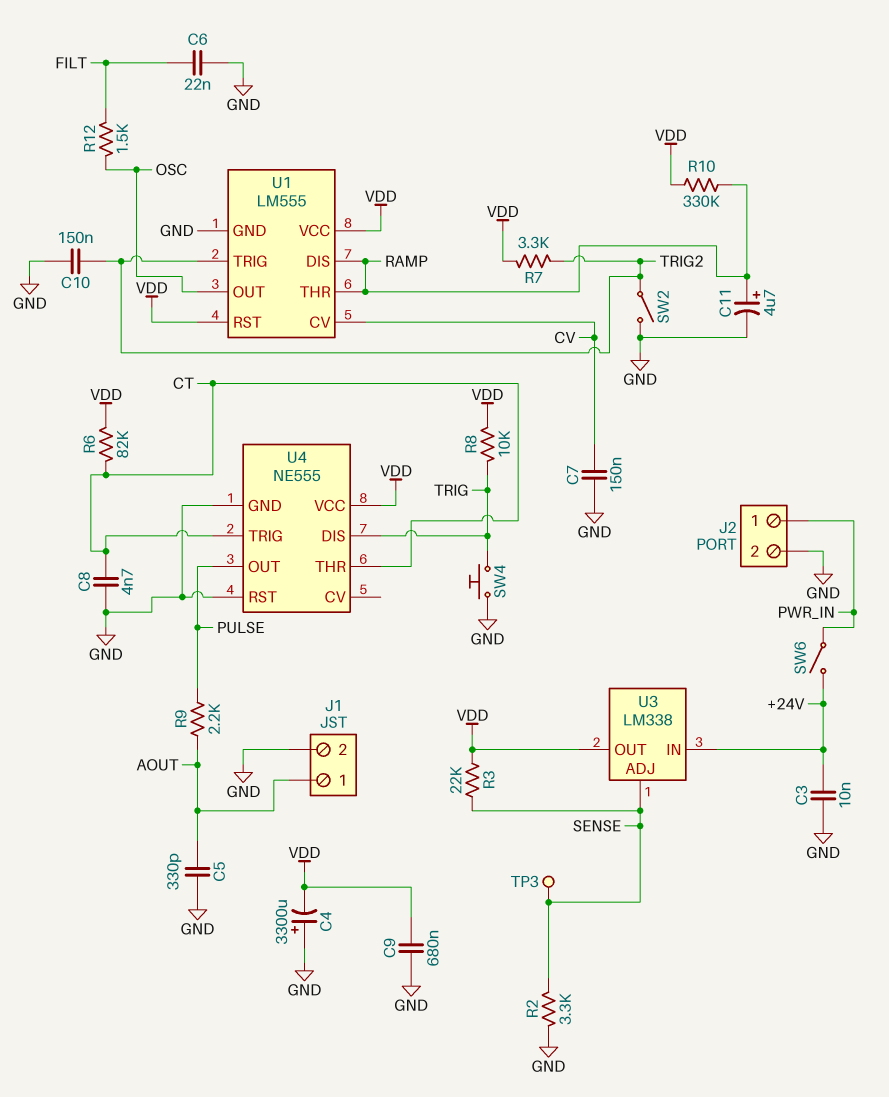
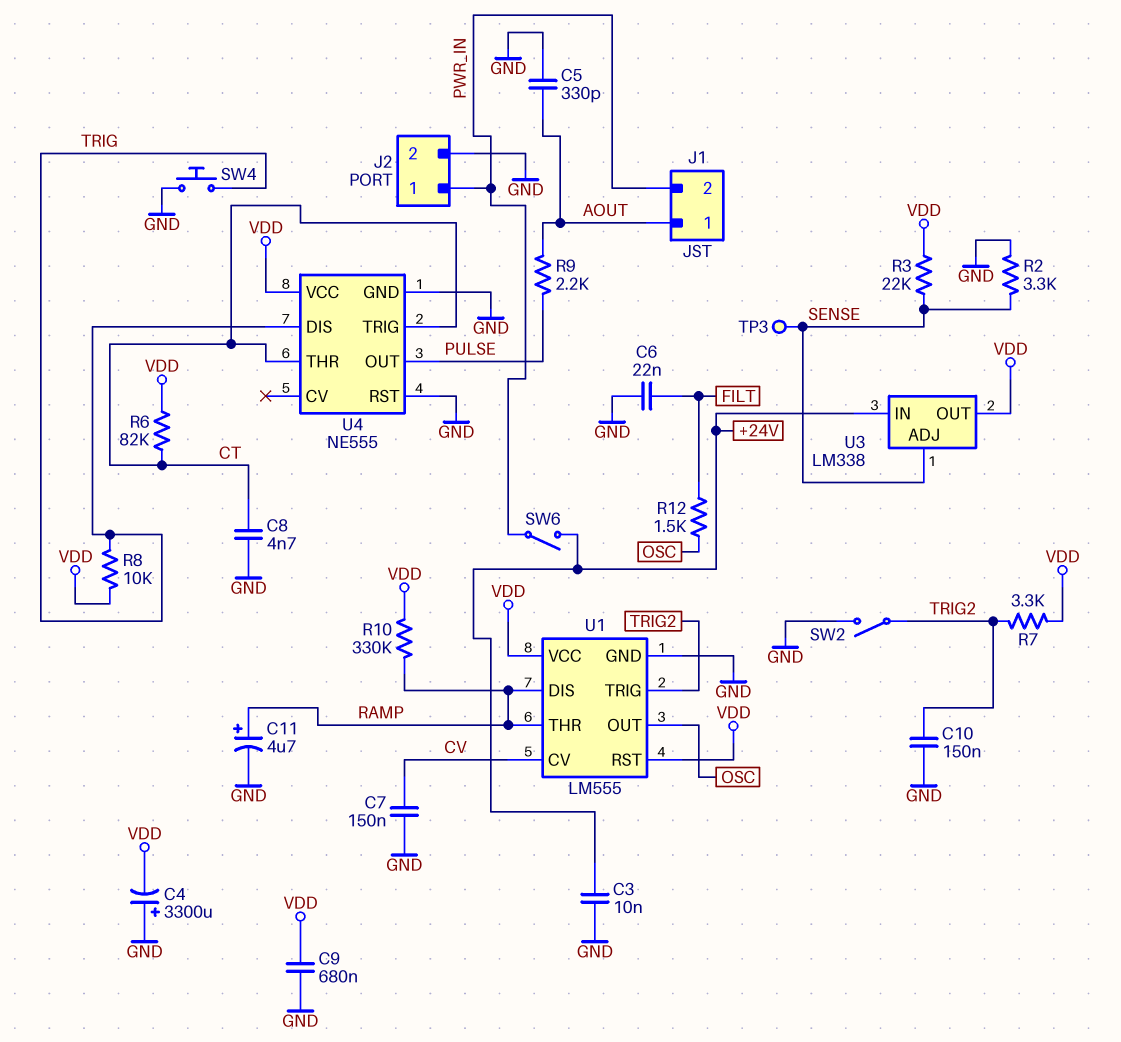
J1 pin 2: GND -> PWR_IN

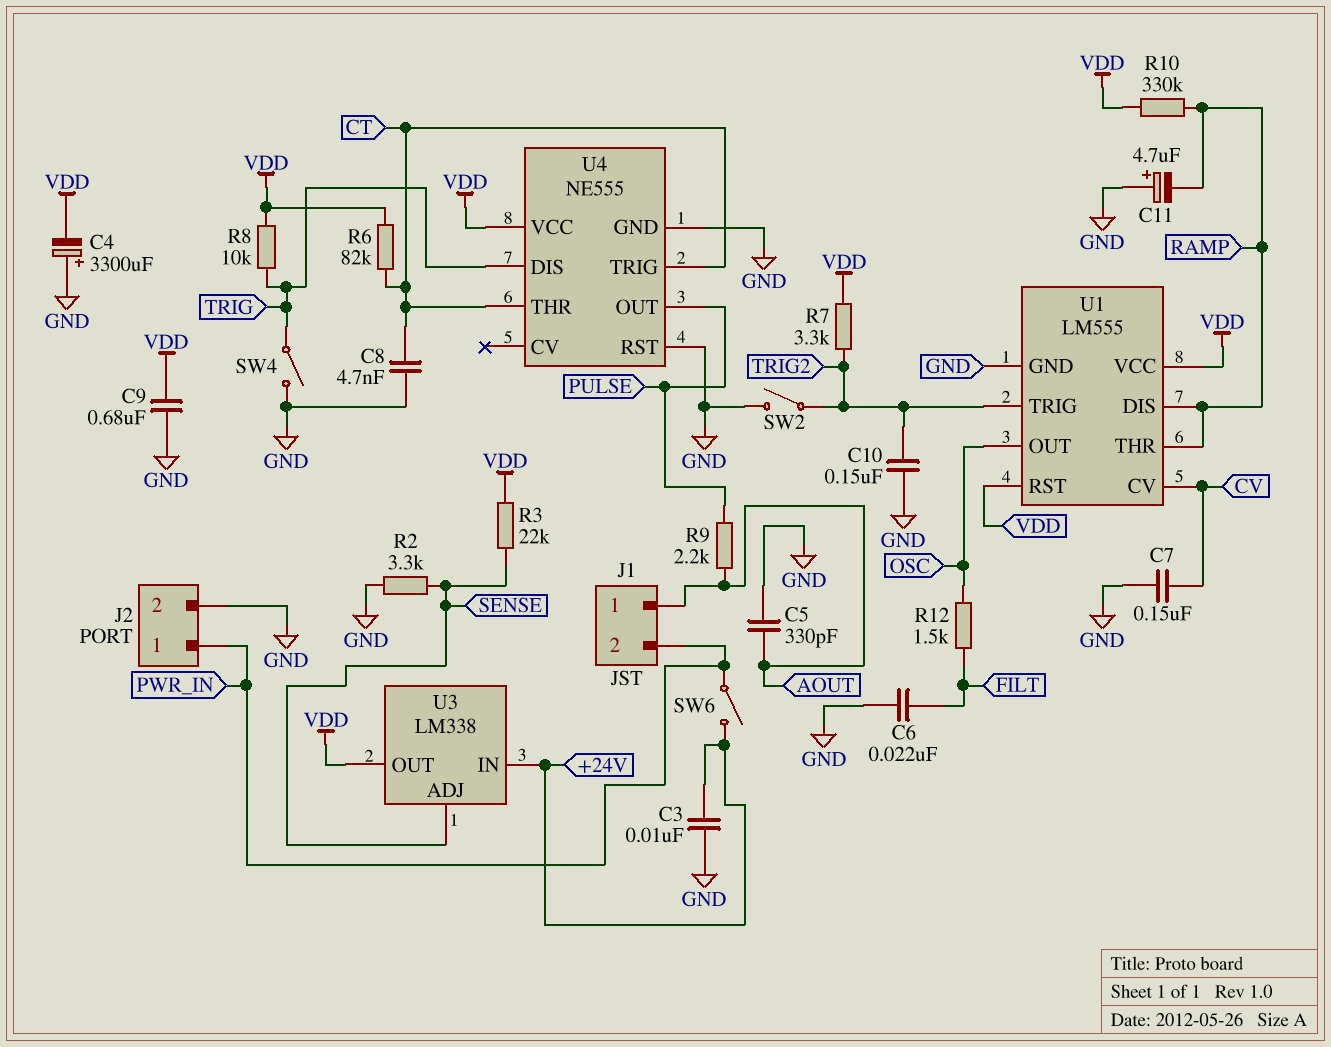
C11: 4.7uF (plus RAMP, minus GND) -> 4.7uF (plus GND, minus RAMP)
SW4: button (GND, TRIG) -> switch (GND, TRIG)
TP3: test point (SENSE) -> none

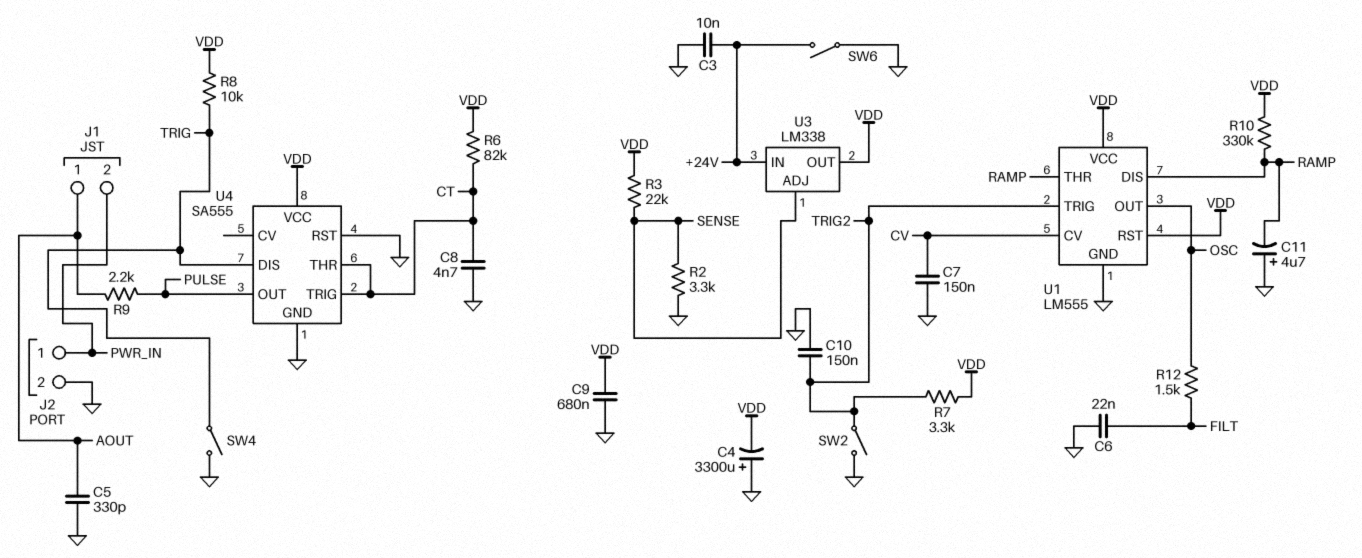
SW6: switch (+24V, PWR_IN) -> switch (+24V, GND)
U4: NE555 -> SA555

